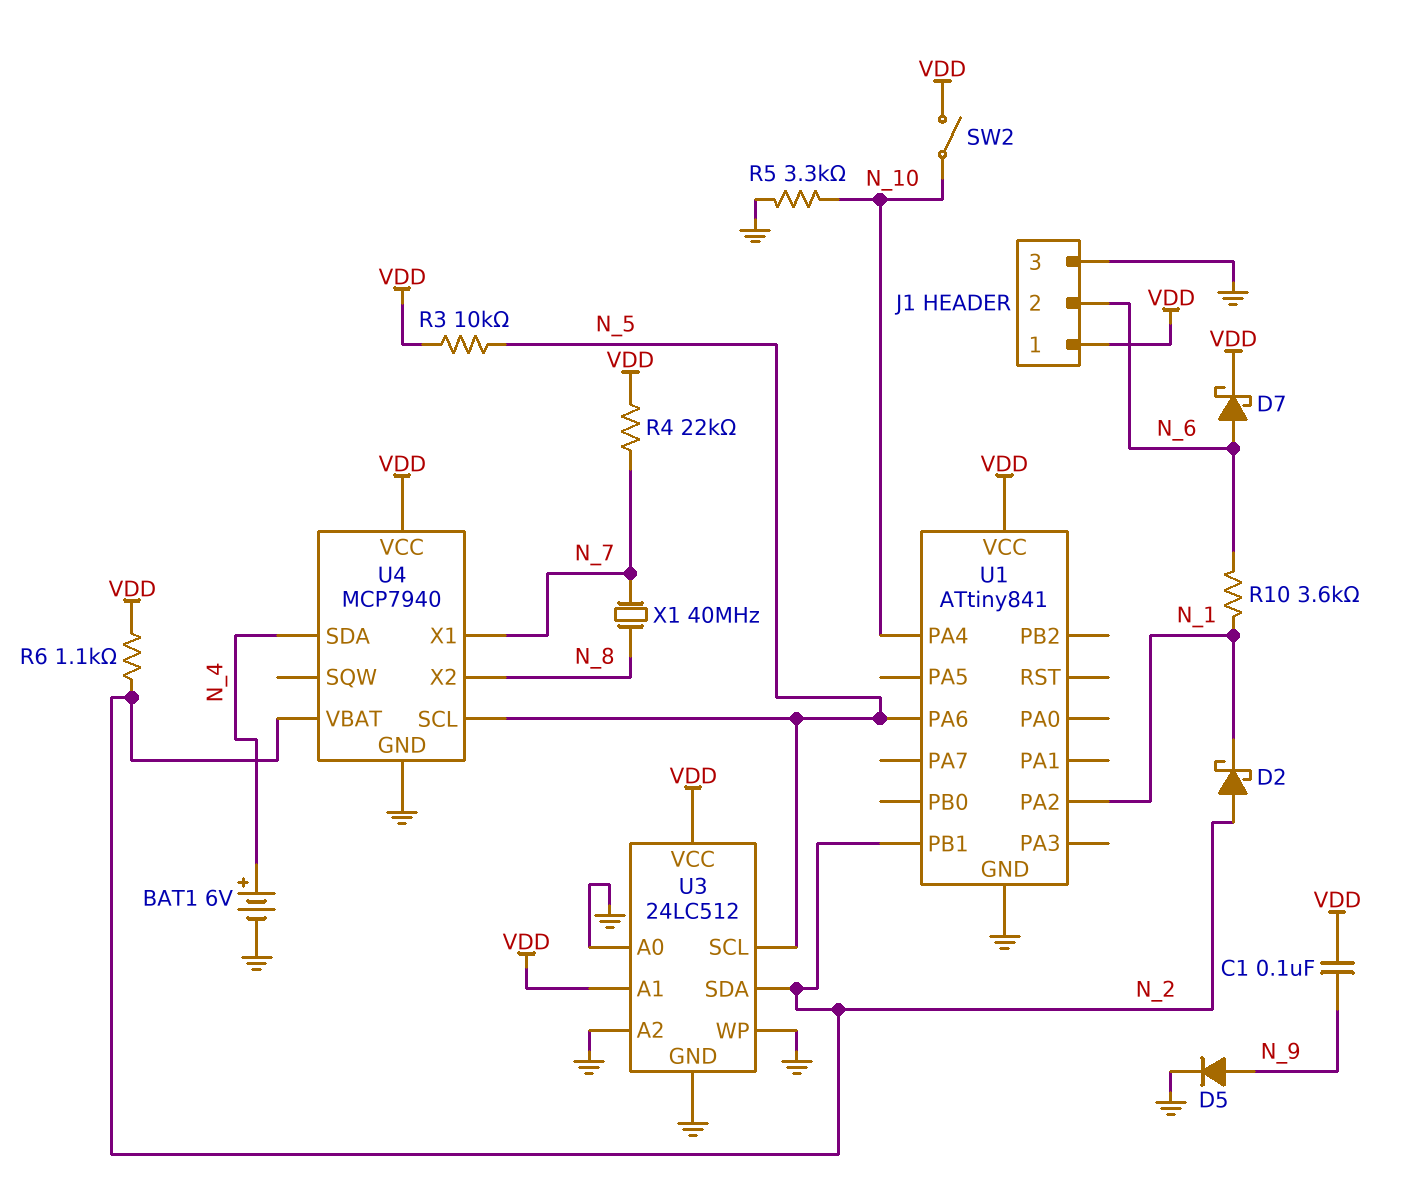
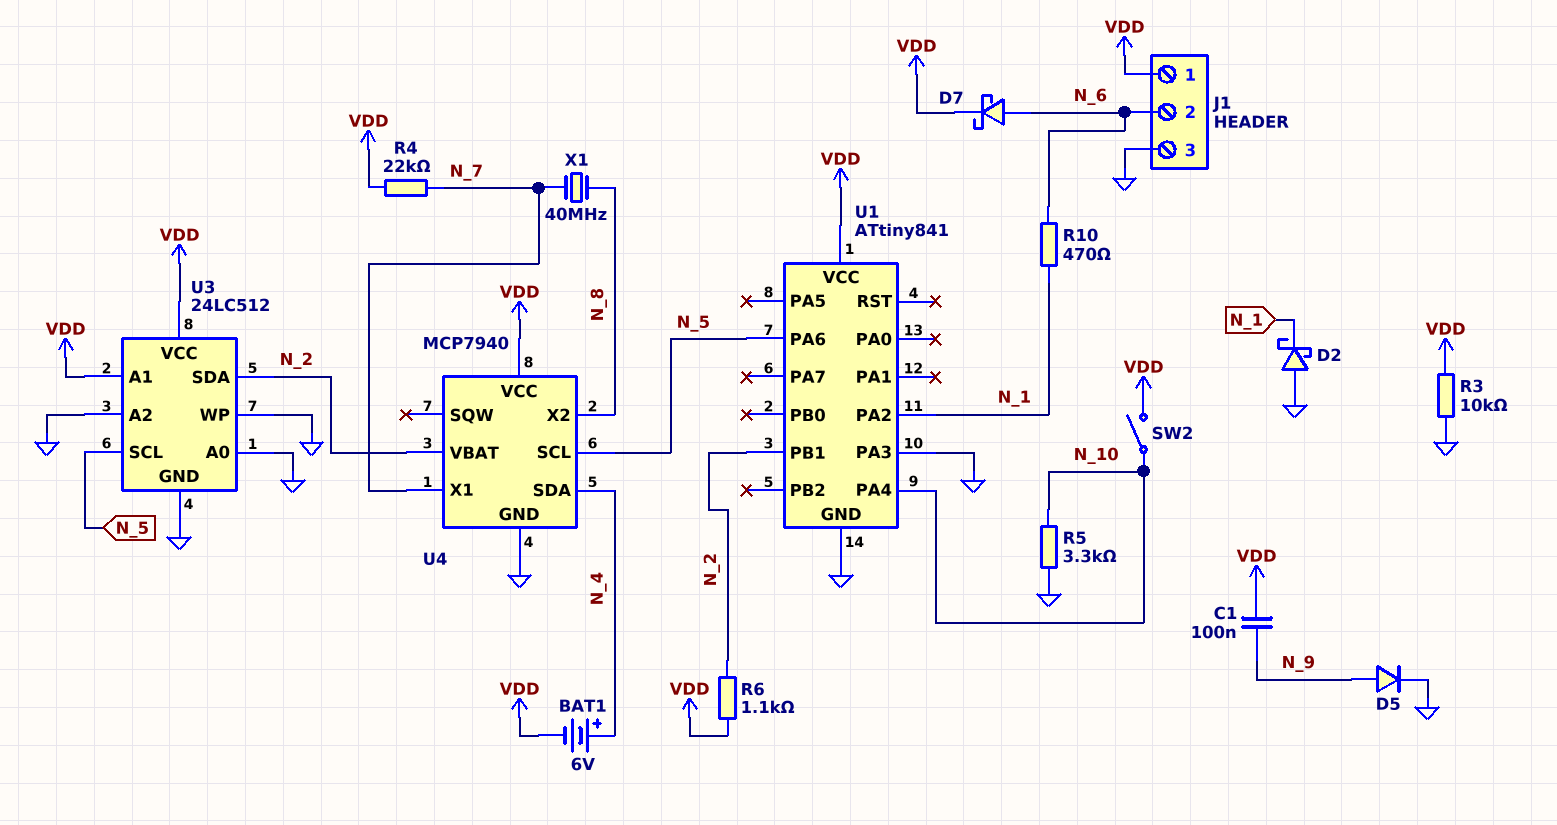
BAT1: 6V (plus N_4, minus GND) -> 6V (plus N_4, minus VDD)
D2: schottky (A N_2, K N_1) -> schottky (A GND, K N_1)
R3: 10k (N_5, VDD) -> 10k (GND, VDD)
R10: 3.6k (N_1, N_6) -> 470 (N_1, N_6)
U1 pin PA3: none -> GND

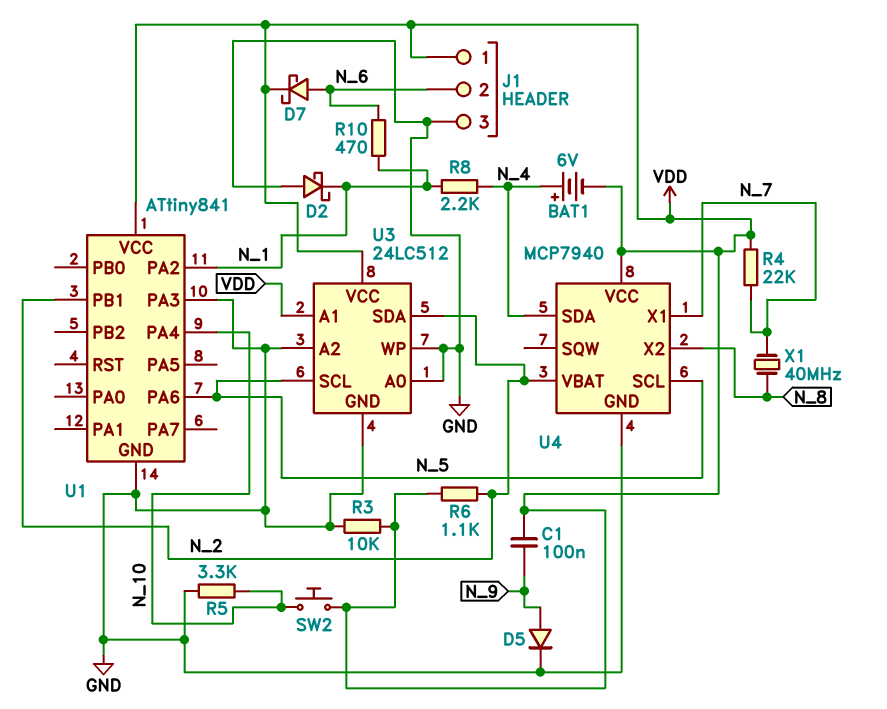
R8: none -> 2.2k (N_1, N_4)
SW2: switch (N_10, VDD) -> button (N_10, VDD)

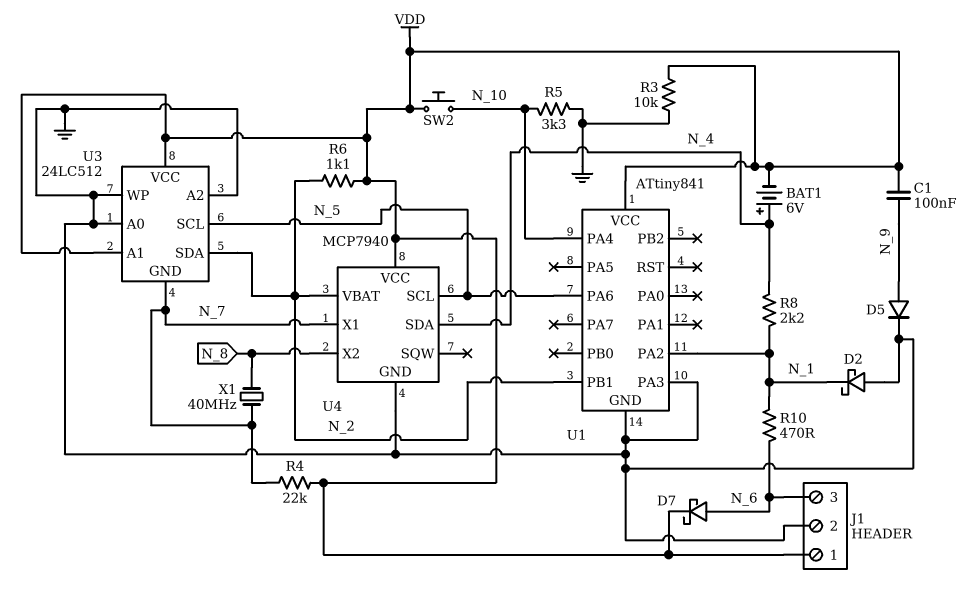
J1 pin 2: N_6 -> GND
J1 pin 3: GND -> N_6
U3 pin GND: GND -> N_7

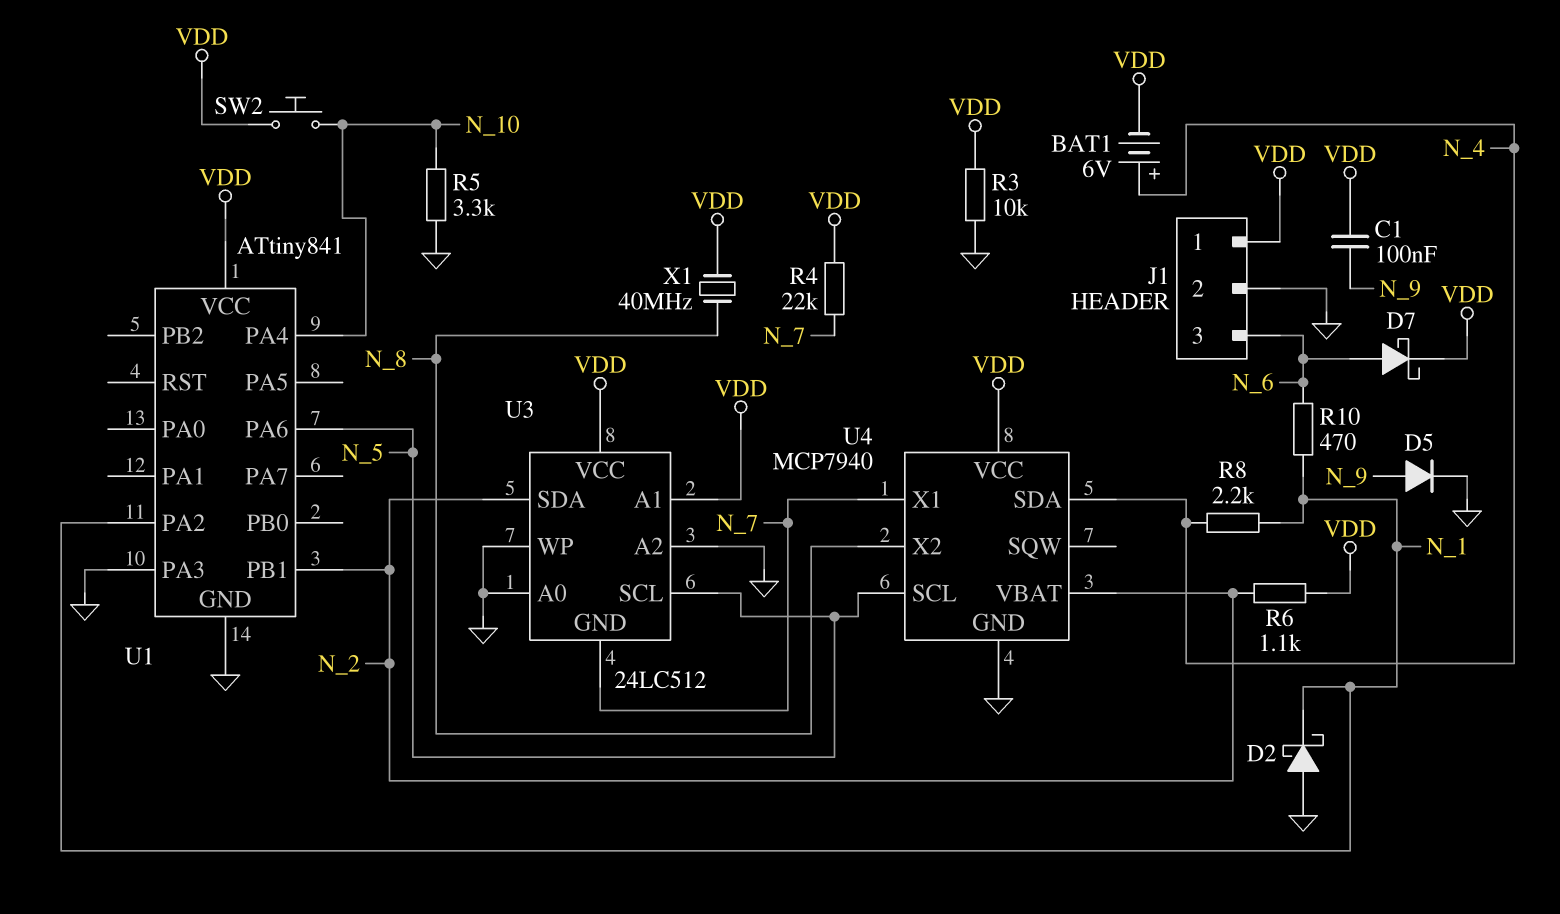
X1: 40MHz (N_7, N_8) -> 40MHz (N_8, VDD)

